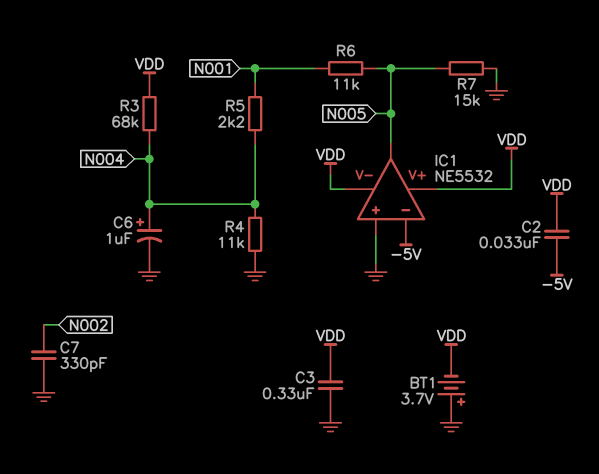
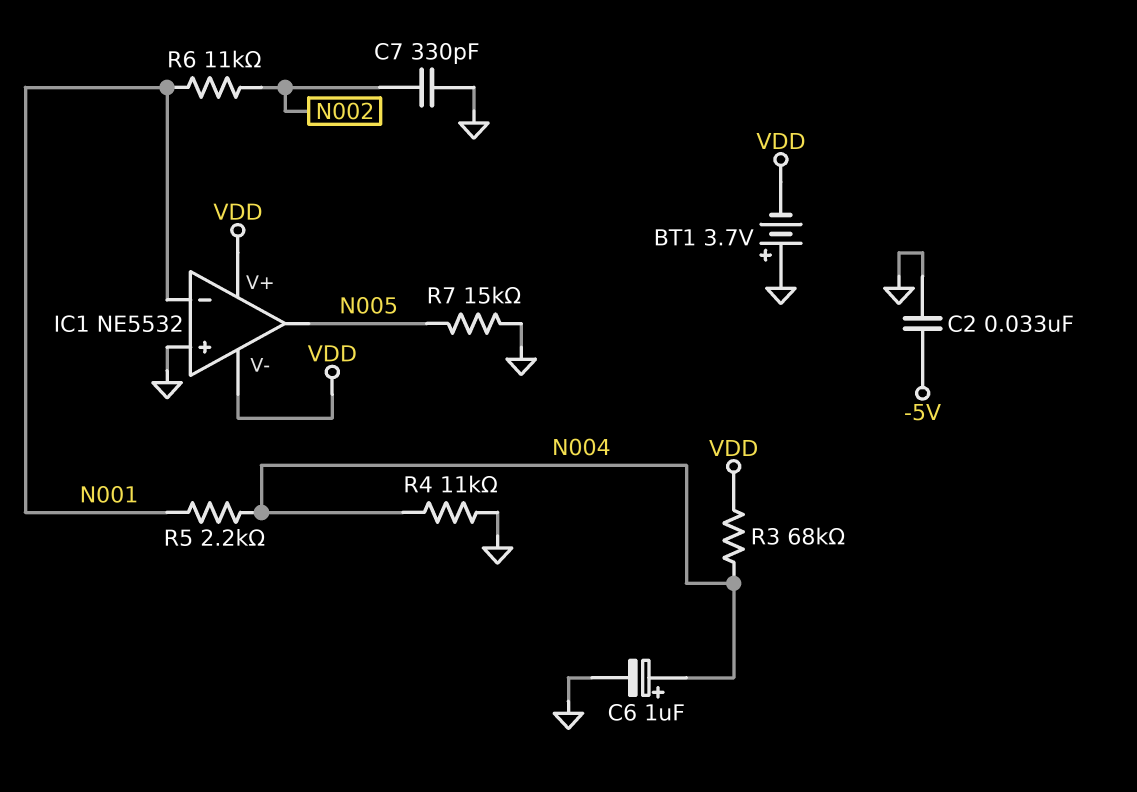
C2: 33nF (-5V, VDD) -> 33nF (-5V, GND)
C3: 330nF (GND, VDD) -> none
IC1 pin in-: -5V -> N001
R6: 11k (N001, N005) -> 11k (N001, N002)

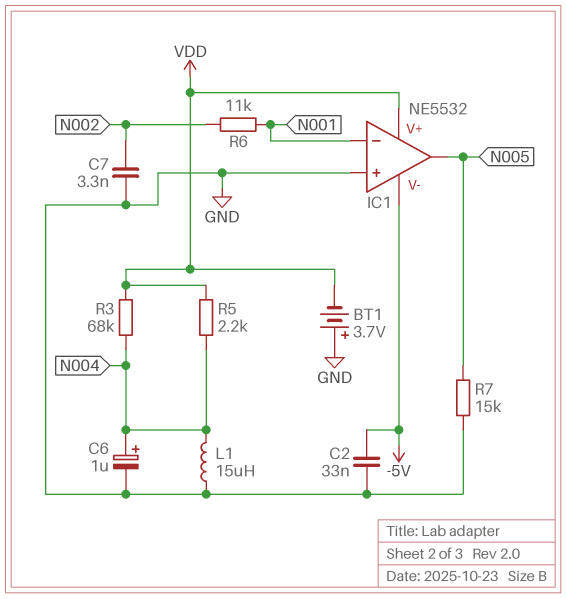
C7: 330pF (GND, N002) -> 3.3nF (GND, N002)
IC1 pin V-: VDD -> -5V
L1: none -> 15uH (GND, N004)
R4: 11k (GND, N004) -> none
R5: 2.2k (N001, N004) -> 2.2k (N004, VDD)

